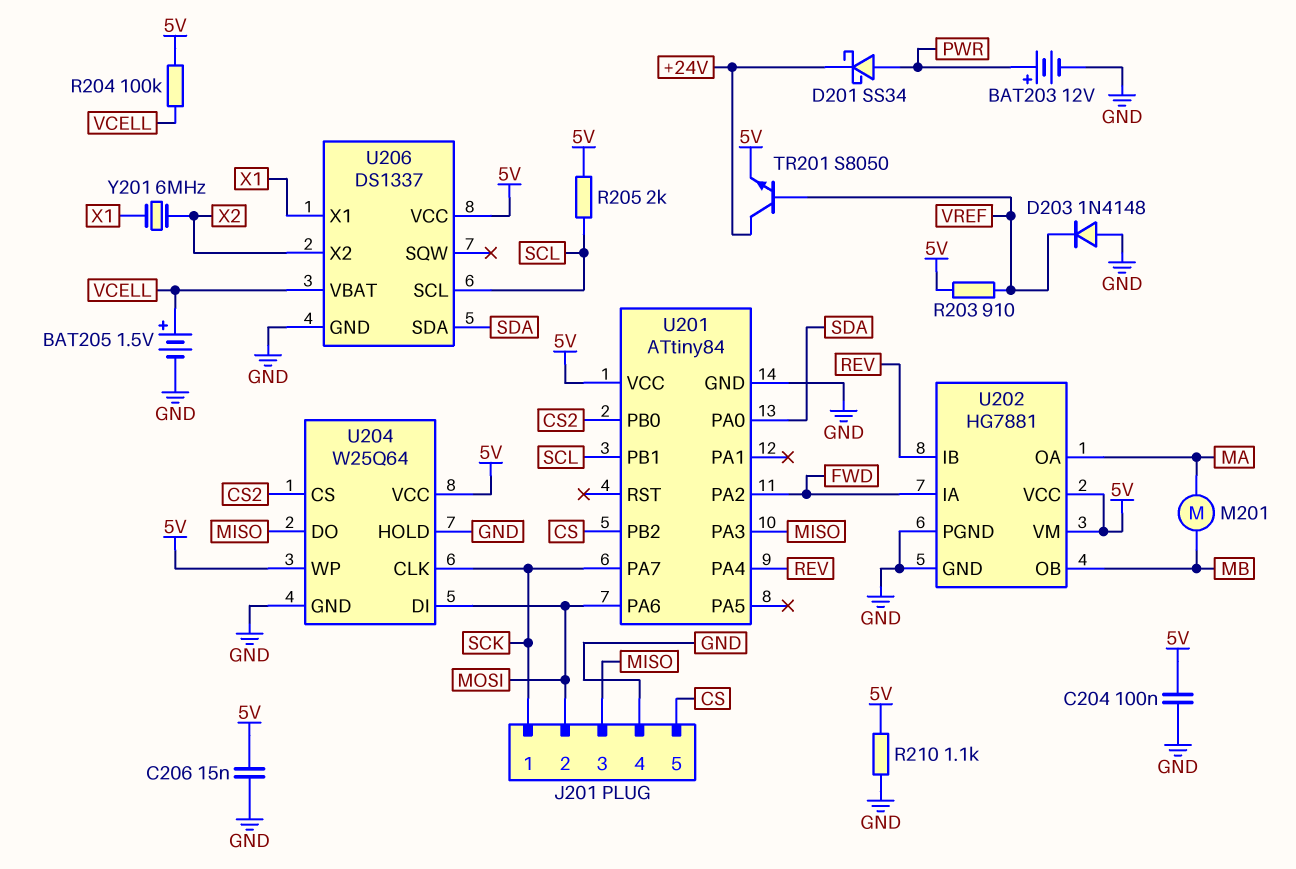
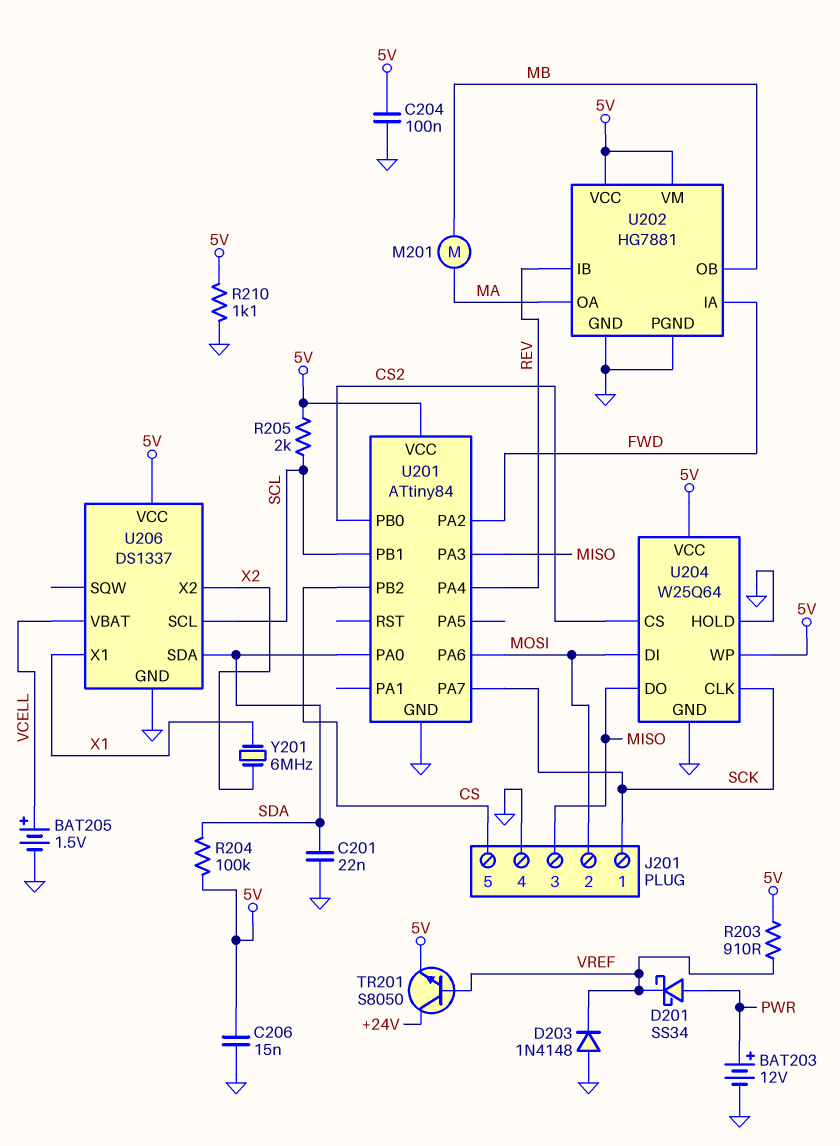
C201: none -> 22nF (GND, SDA)
D201: schottky SS34 (A PWR, K +24V) -> schottky SS34 (A PWR, K VREF)
R204: 100k (5V, VCELL) -> 100k (5V, SDA)

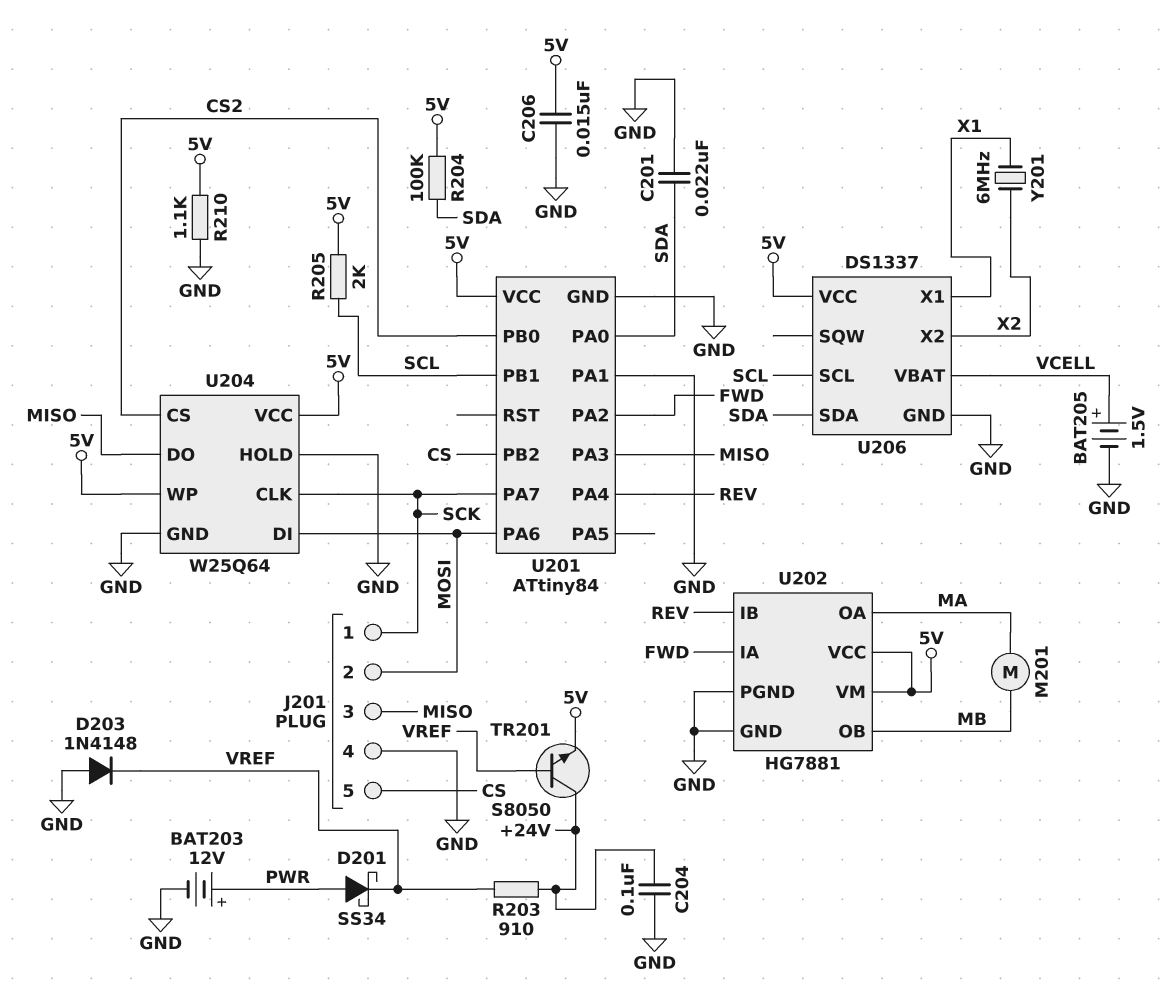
C204: 100nF (5V, GND) -> 100nF (+24V, GND)
R203: 910 (5V, VREF) -> 910 (+24V, VREF)
U201 pin PA1: none -> GND

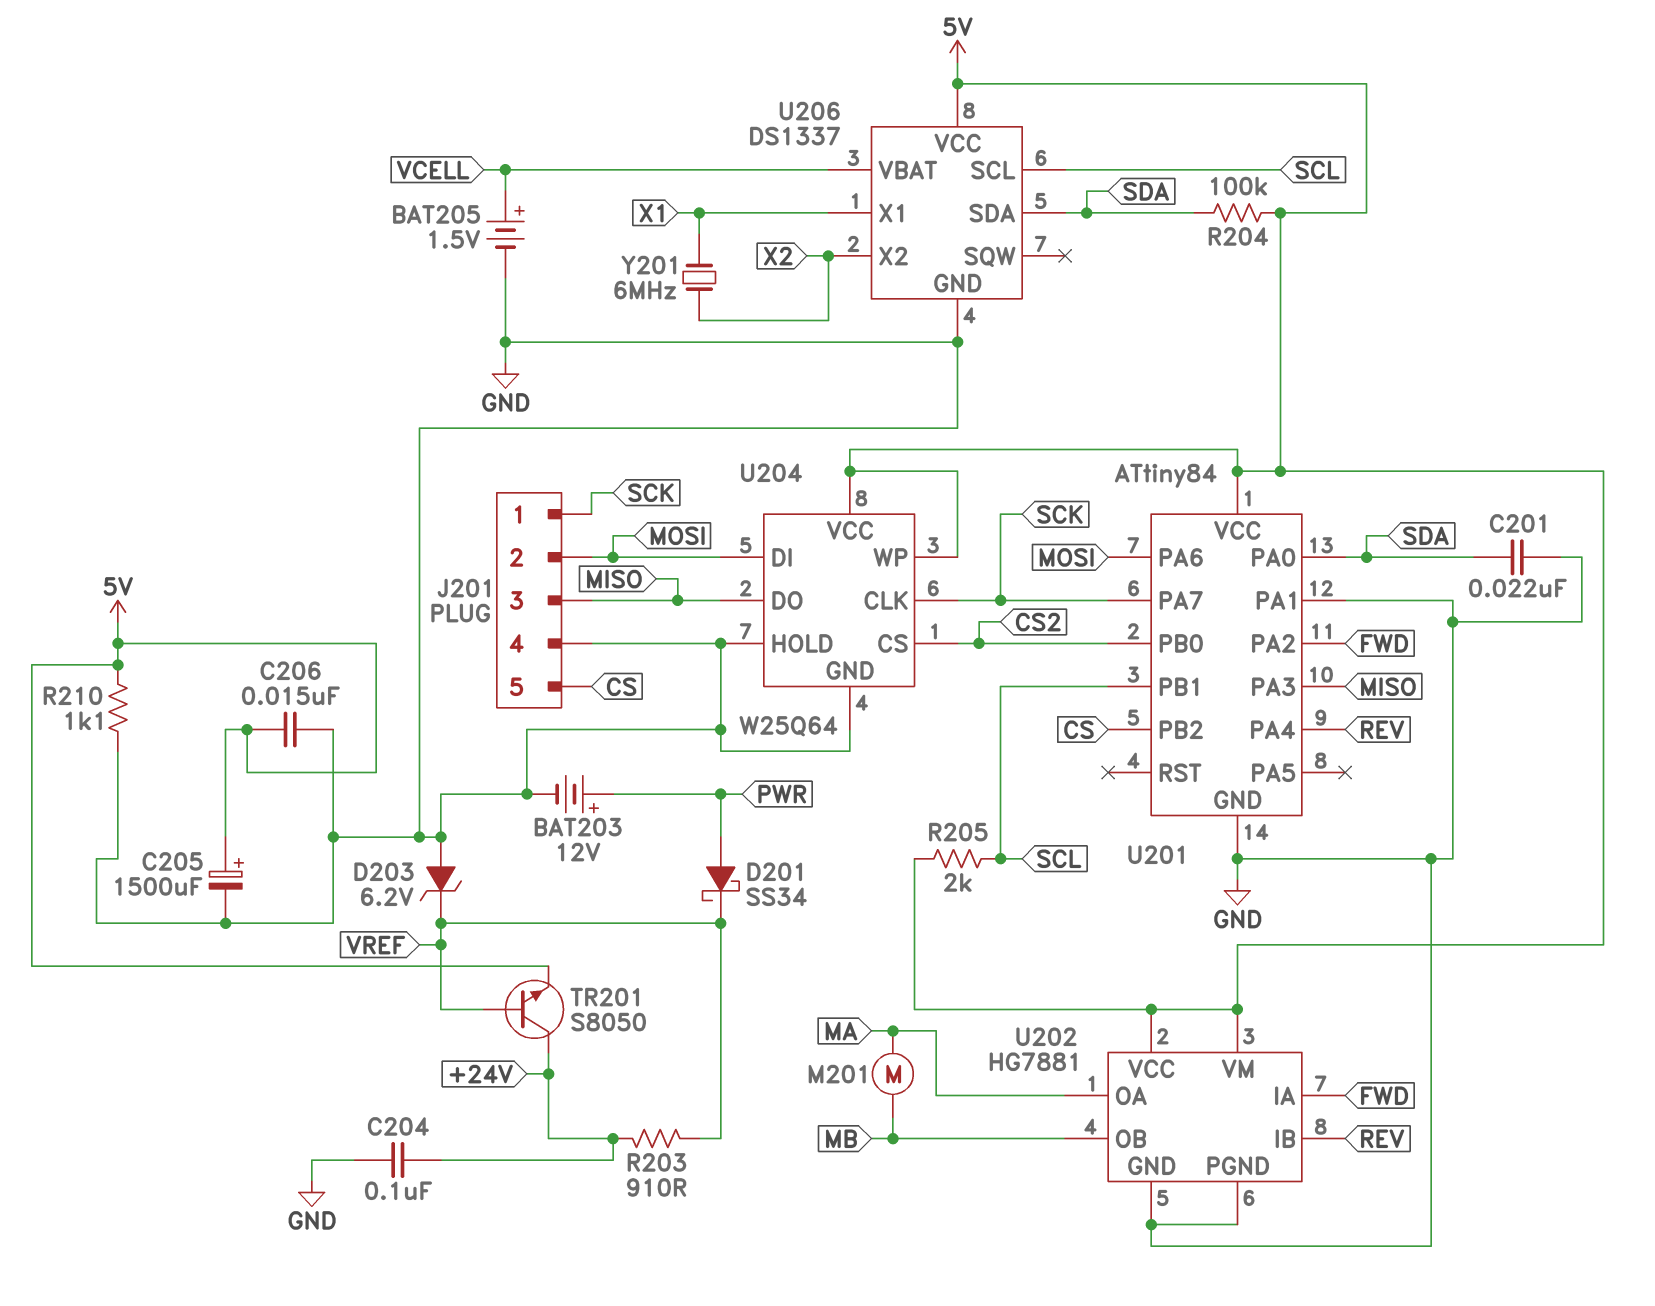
C205: none -> 1500uF (plus 5V, minus GND)
D203: diode 1N4148 (A GND, K VREF) -> zener 6.2V (A GND, K VREF)

